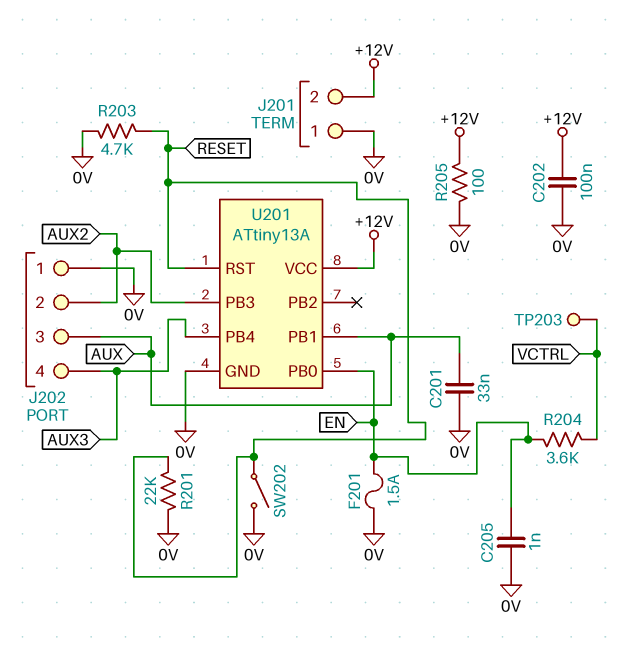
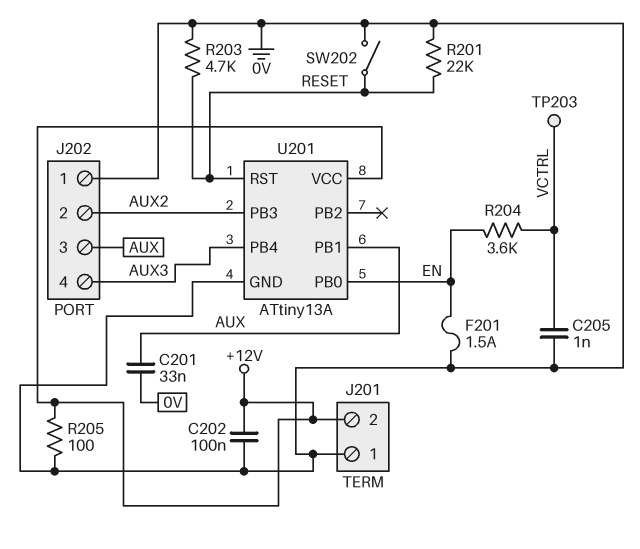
C205: 1nF (0V, EN) -> 1nF (0V, VCTRL)

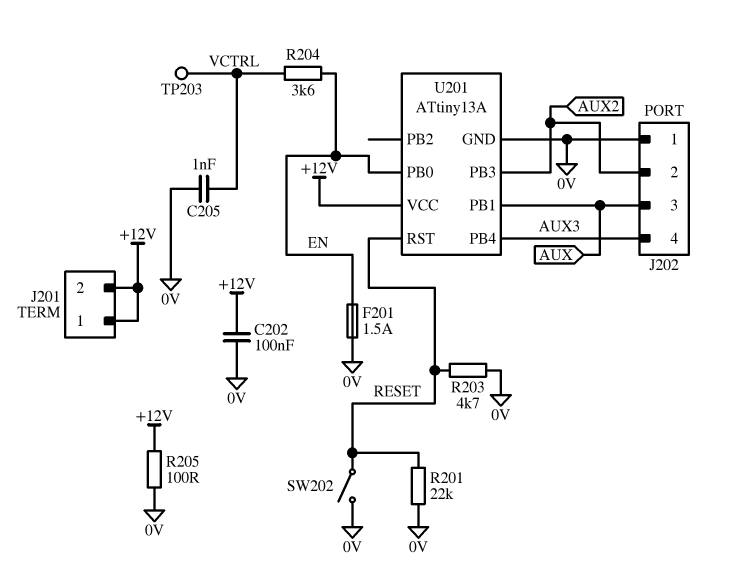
C201: 33nF (0V, AUX) -> none
J201 pin 1: 0V -> +12V

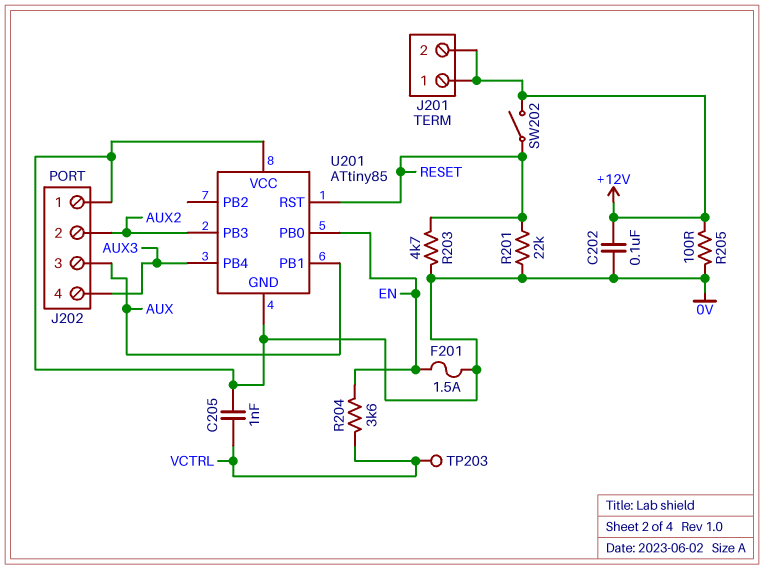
SW202: switch (0V, RESET) -> switch (+12V, RESET)
U201: ATtiny13A -> ATtiny85
U201 pin VCC: +12V -> 0V

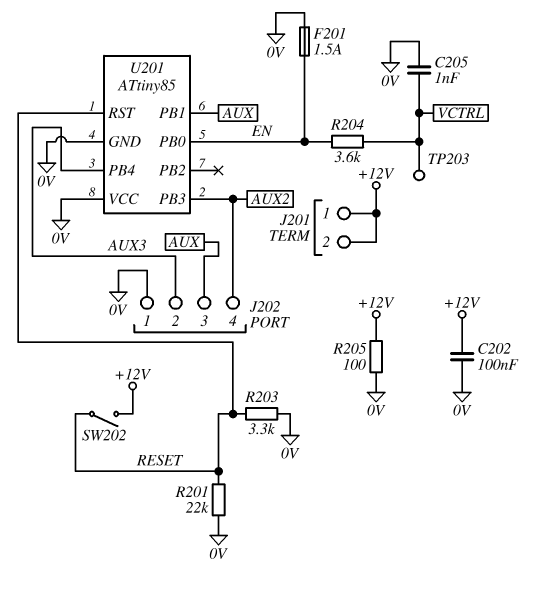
J202 pin 2: AUX2 -> AUX3
J202 pin 4: AUX3 -> AUX2
R203: 4.7k (0V, RESET) -> 3.3k (0V, RESET)

